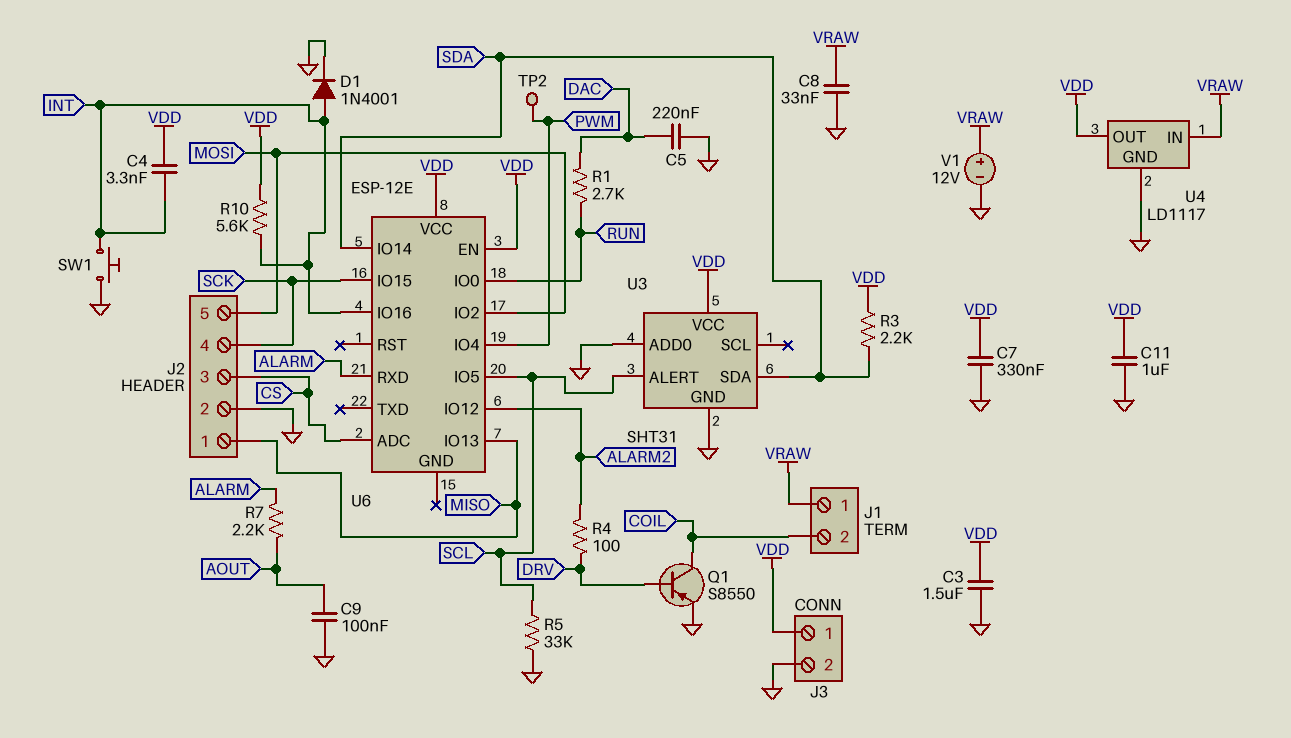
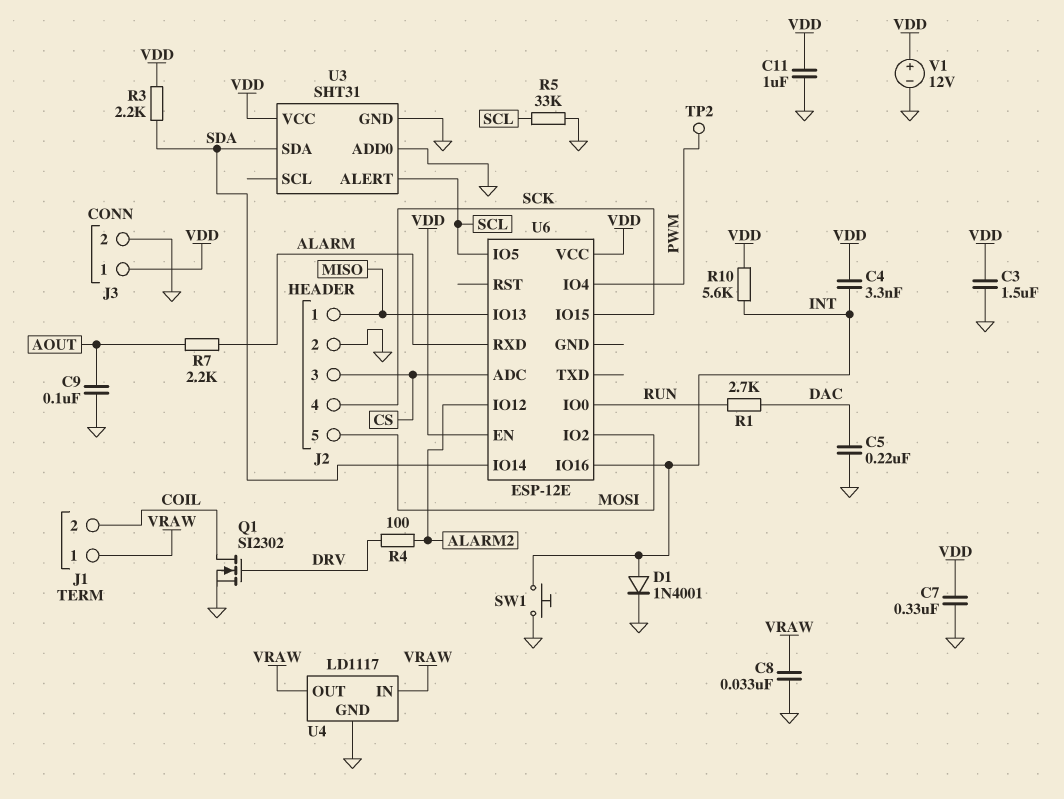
Q1: PNP S8550 (B DRV, C COIL, E GND) -> NMOS SI2302 (G DRV, D COIL, S GND)
U4 pin OUT: VDD -> VRAW
V1: 12V (plus VRAW, minus GND) -> 12V (plus VDD, minus GND)

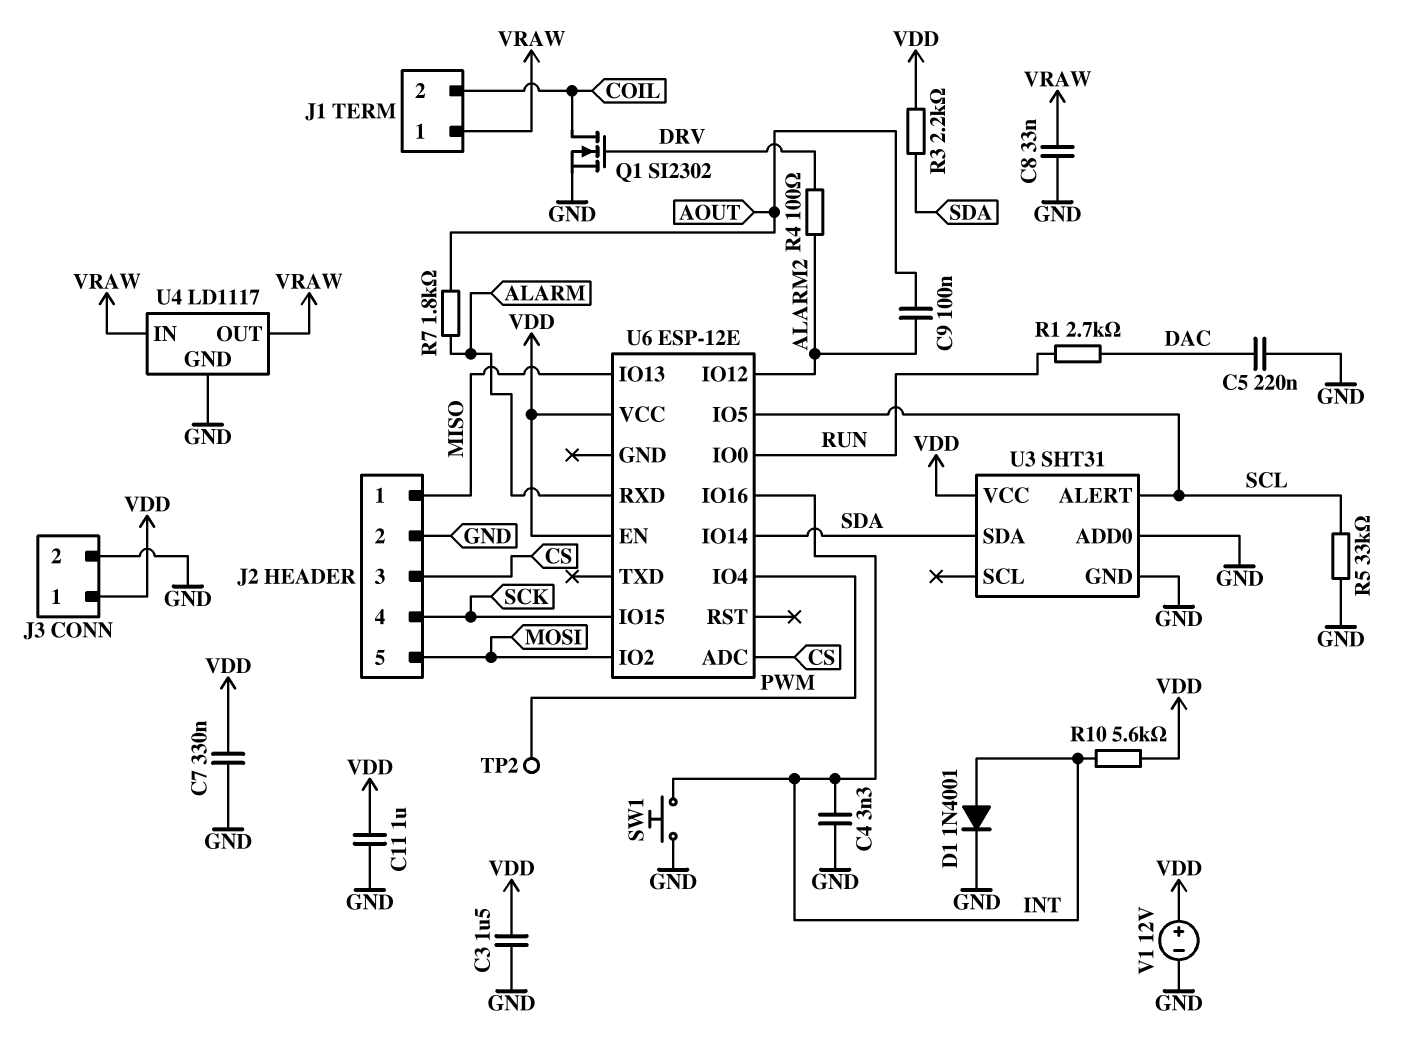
C4: 3.3nF (INT, VDD) -> 3.3nF (GND, INT)
C9: 100nF (AOUT, GND) -> 100nF (ALARM2, AOUT)
R7: 2.2k (ALARM, AOUT) -> 1.8k (ALARM, AOUT)

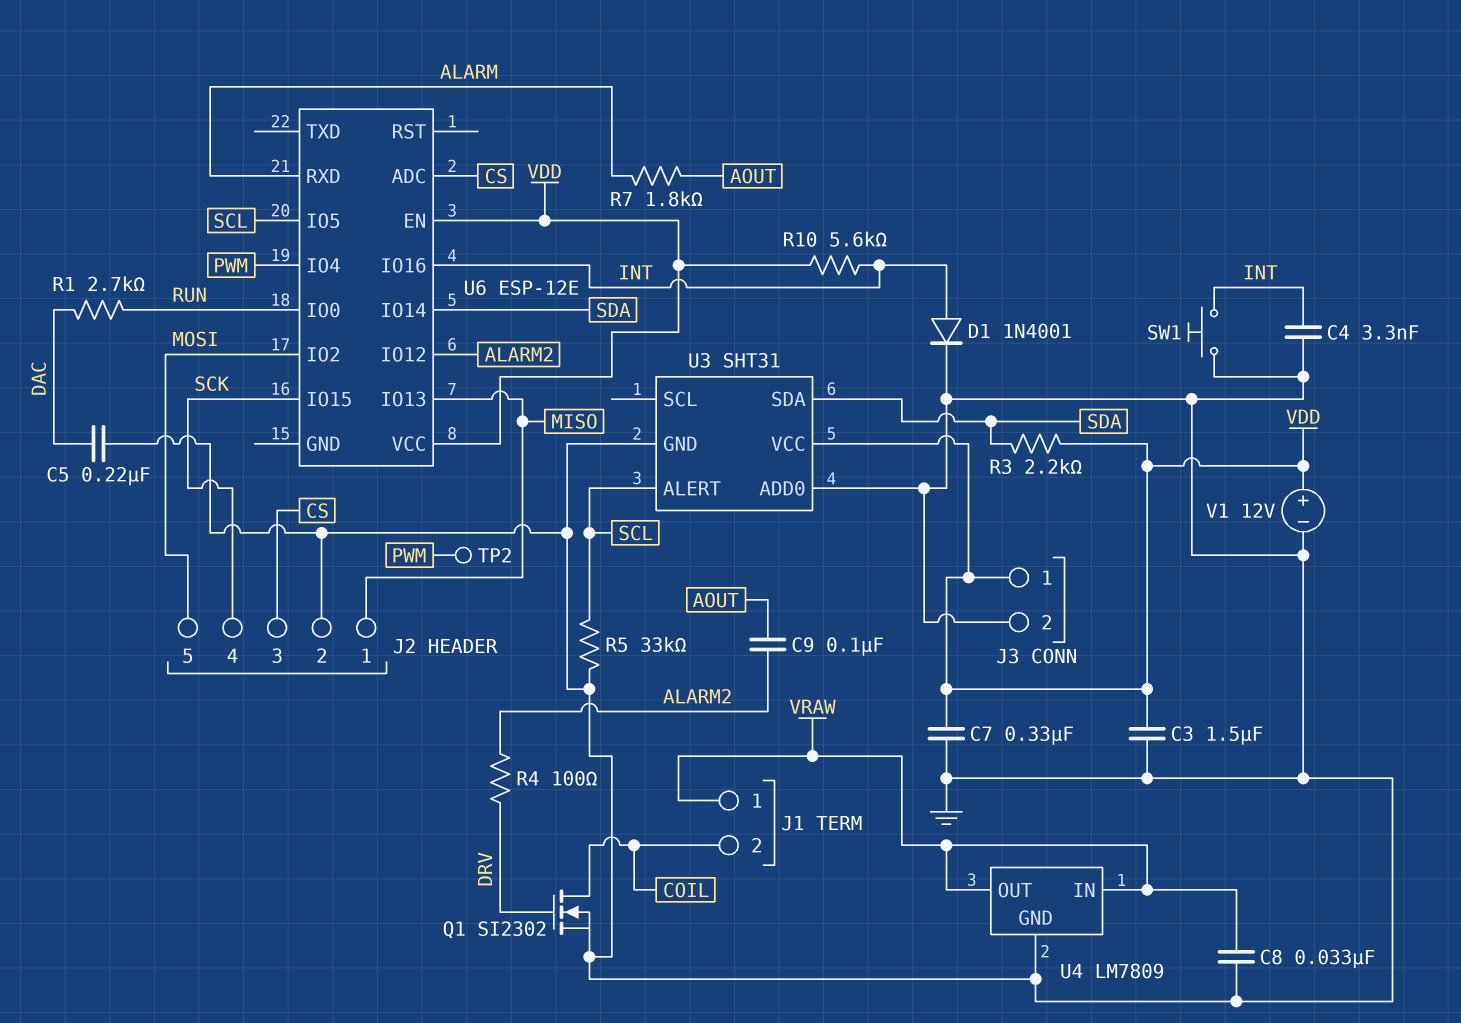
C11: 1uF (GND, VDD) -> none
U4: LD1117 -> LM7809

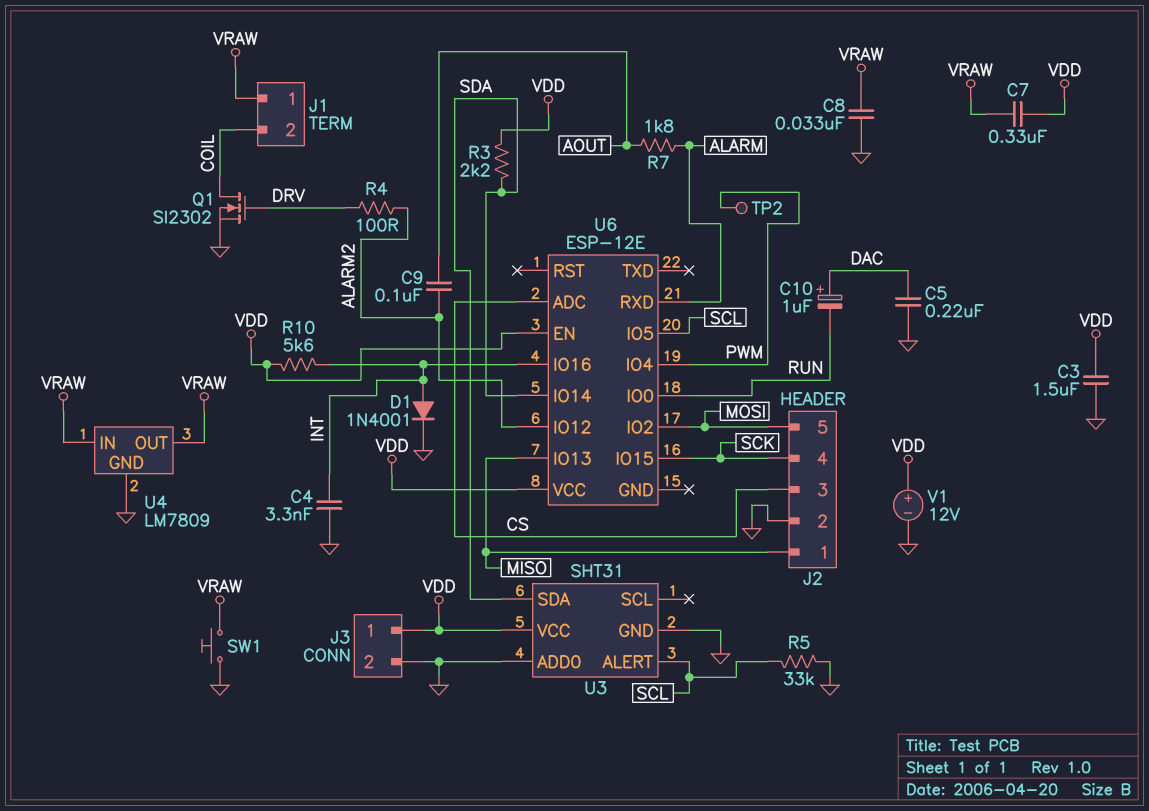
C7: 330nF (GND, VDD) -> 330nF (VDD, VRAW)
C10: none -> 1uF (plus DAC, minus RUN)
R1: 2.7k (DAC, RUN) -> none
SW1: button (GND, INT) -> button (GND, VRAW)

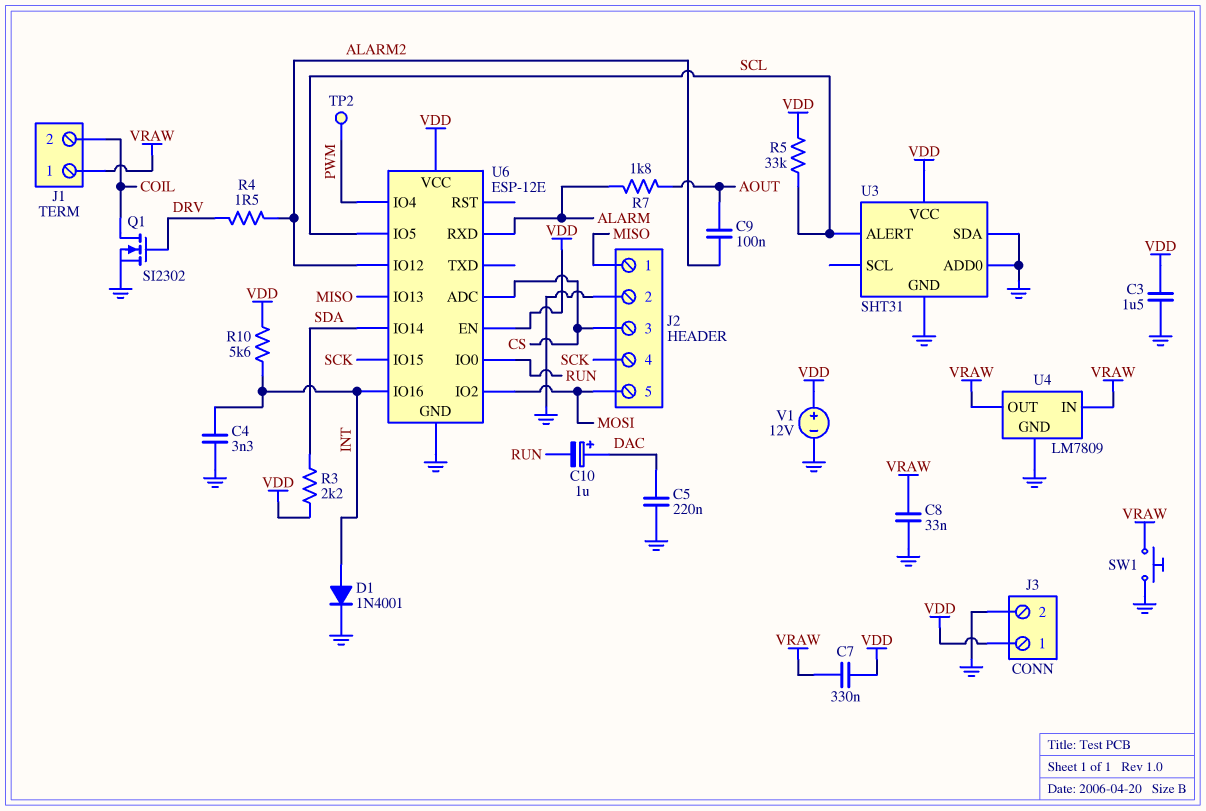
R4: 100 (ALARM2, DRV) -> 1.5 (ALARM2, DRV)
R5: 33k (GND, SCL) -> 33k (SCL, VDD)
U3 pin SDA: SDA -> GND
U6 pin GND: none -> GND

